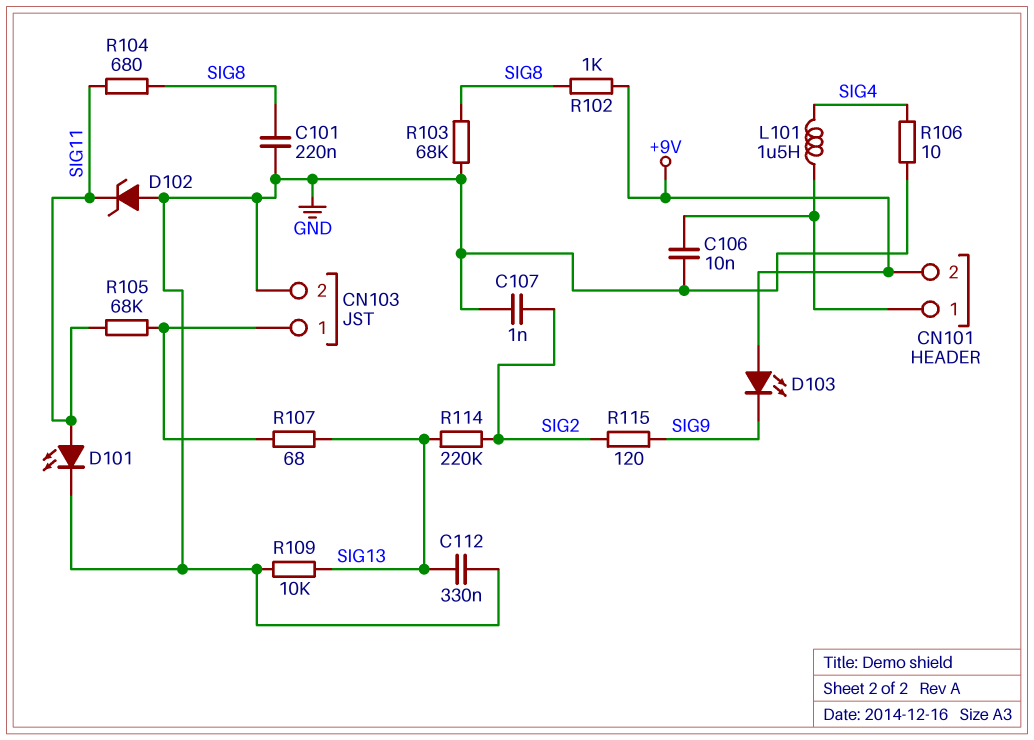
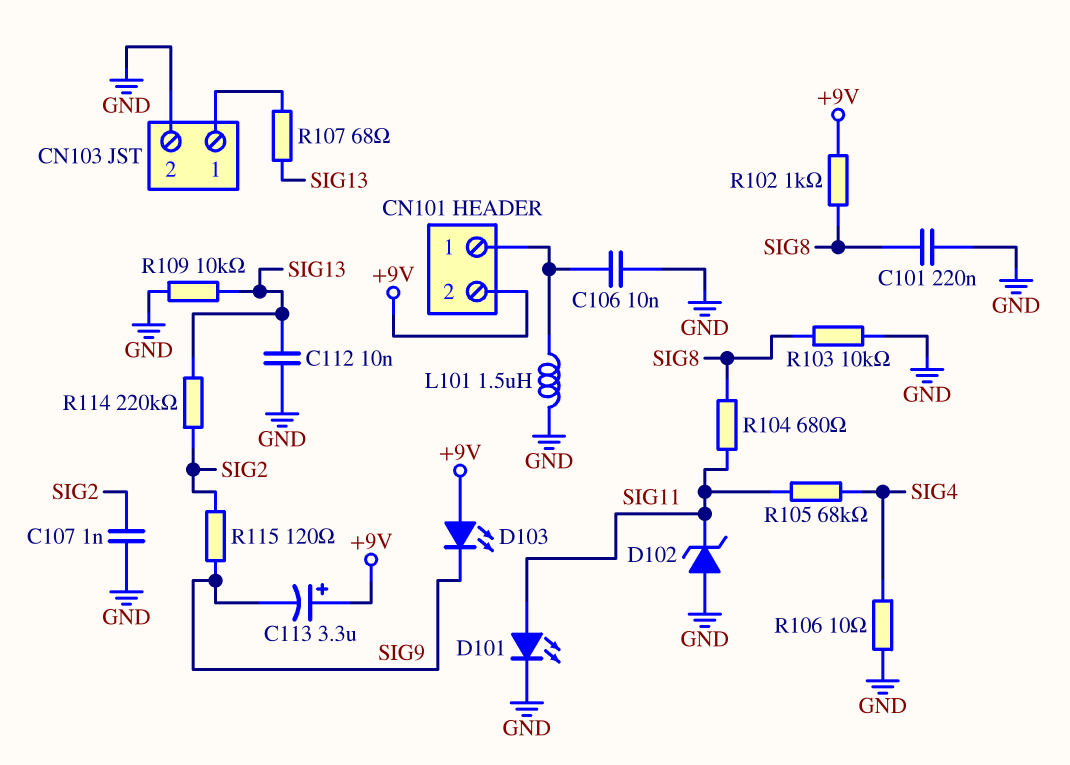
C112: 330nF (GND, SIG13) -> 10nF (GND, SIG13)
C113: none -> 3.3uF (plus +9V, minus SIG9)
L101: 1.5uH (CN101/1, SIG4) -> 1.5uH (CN101/1, GND)
R103: 68k (GND, SIG8) -> 10k (GND, SIG8)
R105: 68k (CN103/1, SIG11) -> 68k (SIG4, SIG11)

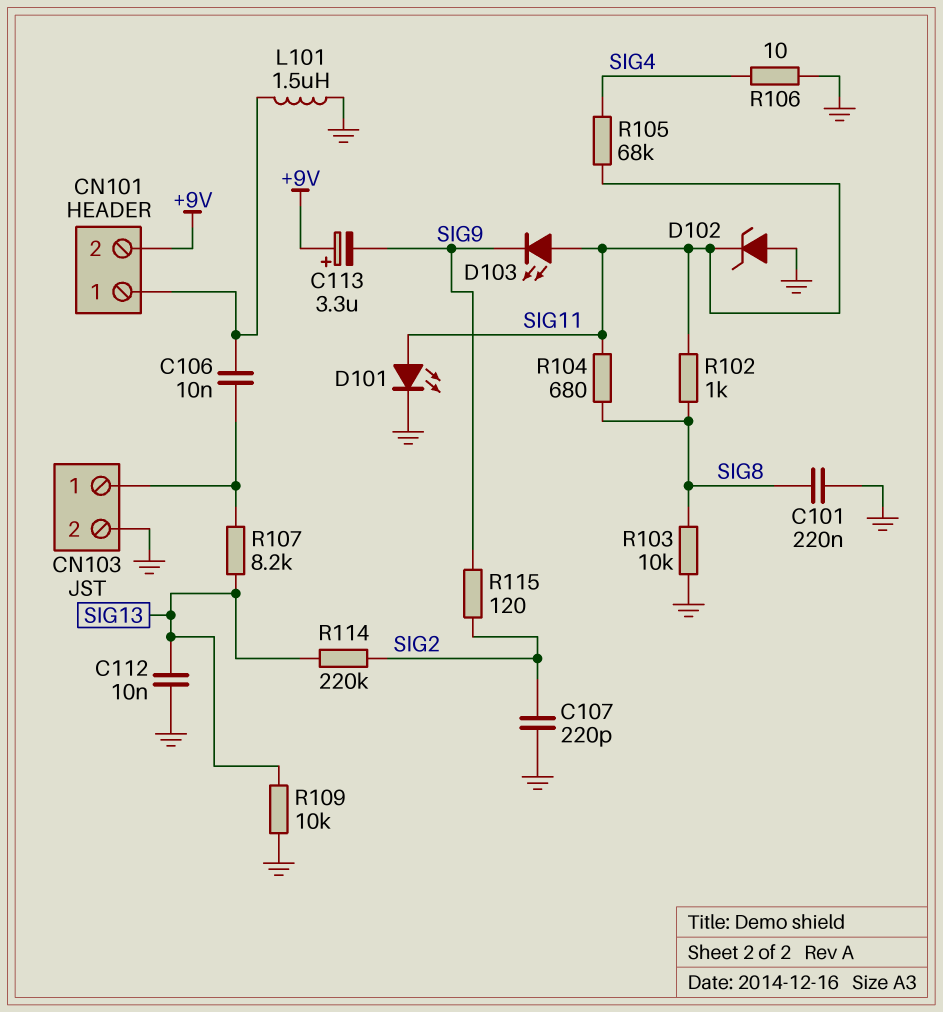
C106: 10nF (CN101/1, GND) -> 10nF (CN101/1, CN103/1)
C107: 1nF (GND, SIG2) -> 220pF (GND, SIG2)
D103: LED (A +9V, K SIG9) -> LED (A SIG11, K SIG9)
R102: 1k (+9V, SIG8) -> 1k (SIG8, SIG11)
R107: 68 (CN103/1, SIG13) -> 8.2k (CN103/1, SIG13)

